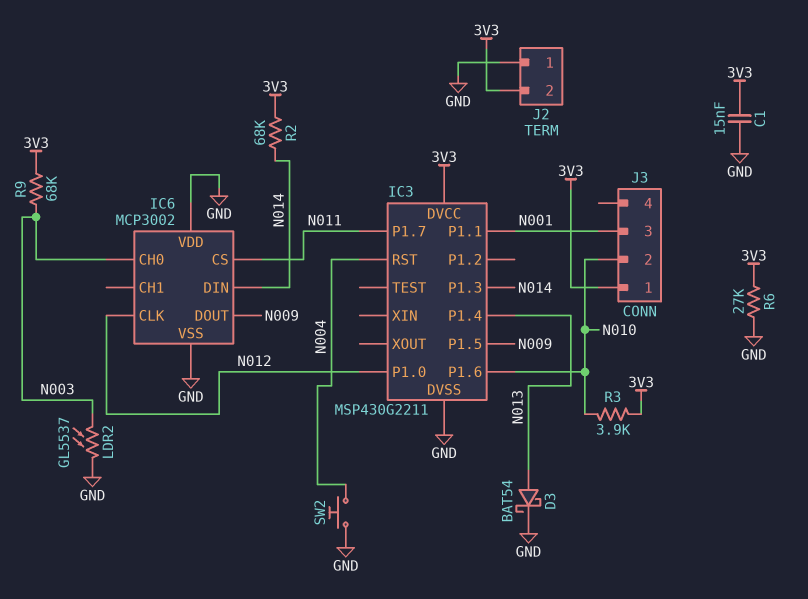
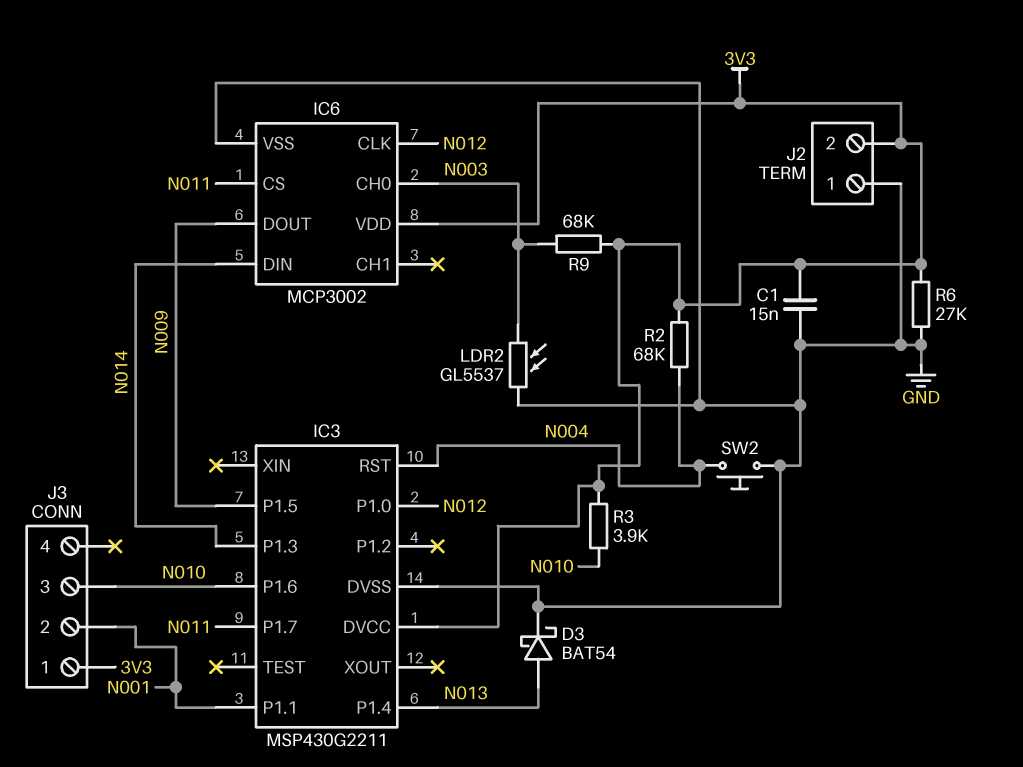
IC6 pin VDD: GND -> 3V3
J3 pin 2: N010 -> N001
J3 pin 3: N001 -> N010
R2: 68k (3V3, N014) -> 68k (3V3, N004)

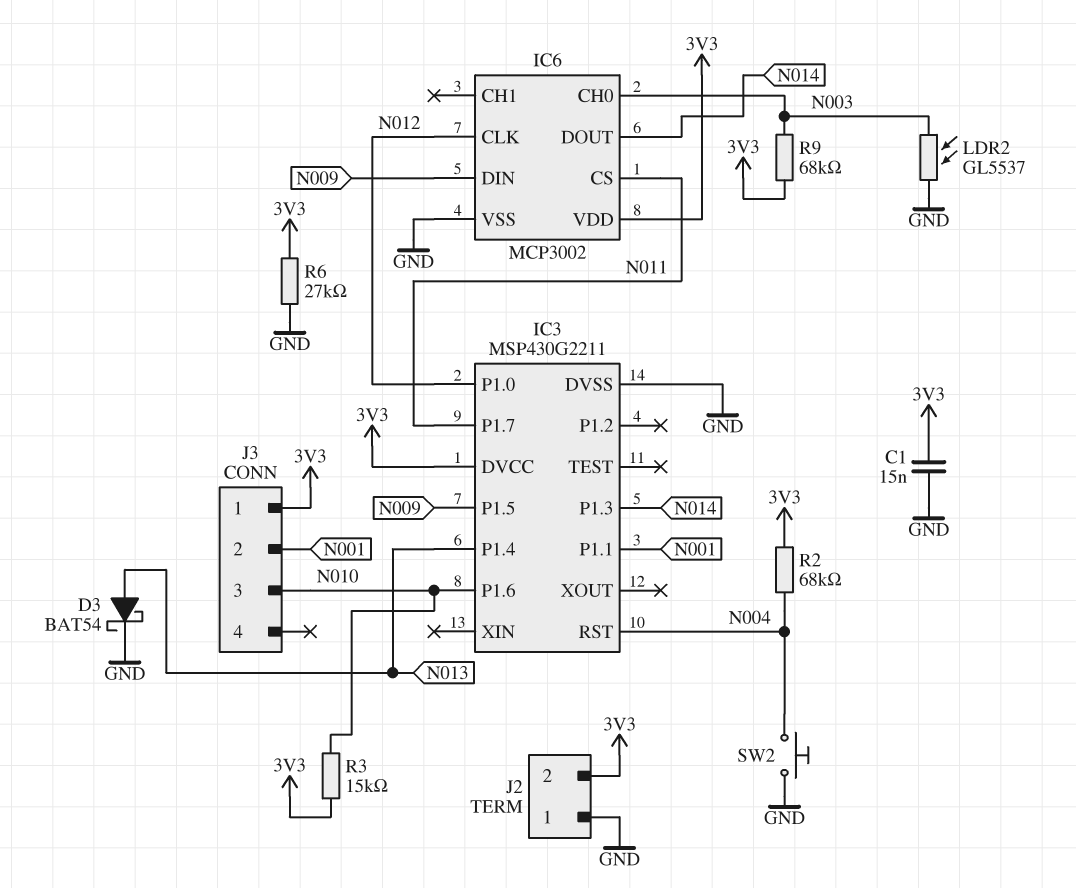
IC6 pin DIN: N014 -> N009
IC6 pin DOUT: N009 -> N014
R3: 3.9k (3V3, N010) -> 15k (3V3, N010)

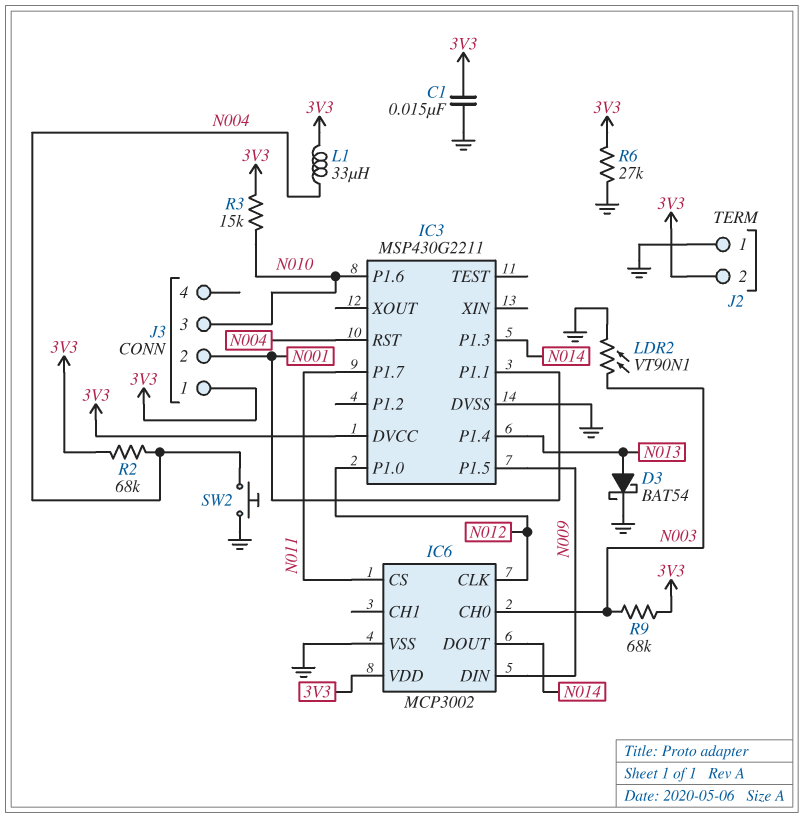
L1: none -> 33uH (3V3, N004)
LDR2: GL5537 (GND, N003) -> VT90N1 (GND, N003)

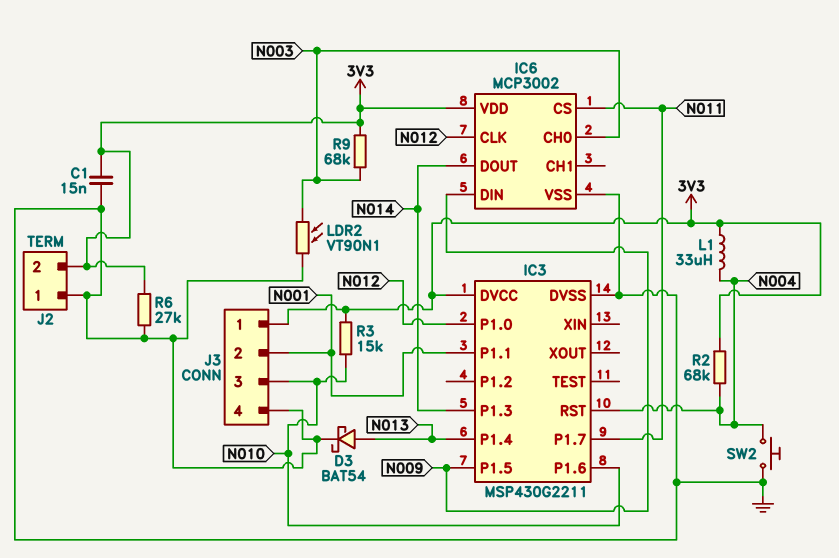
J3 pin 4: none -> GND

